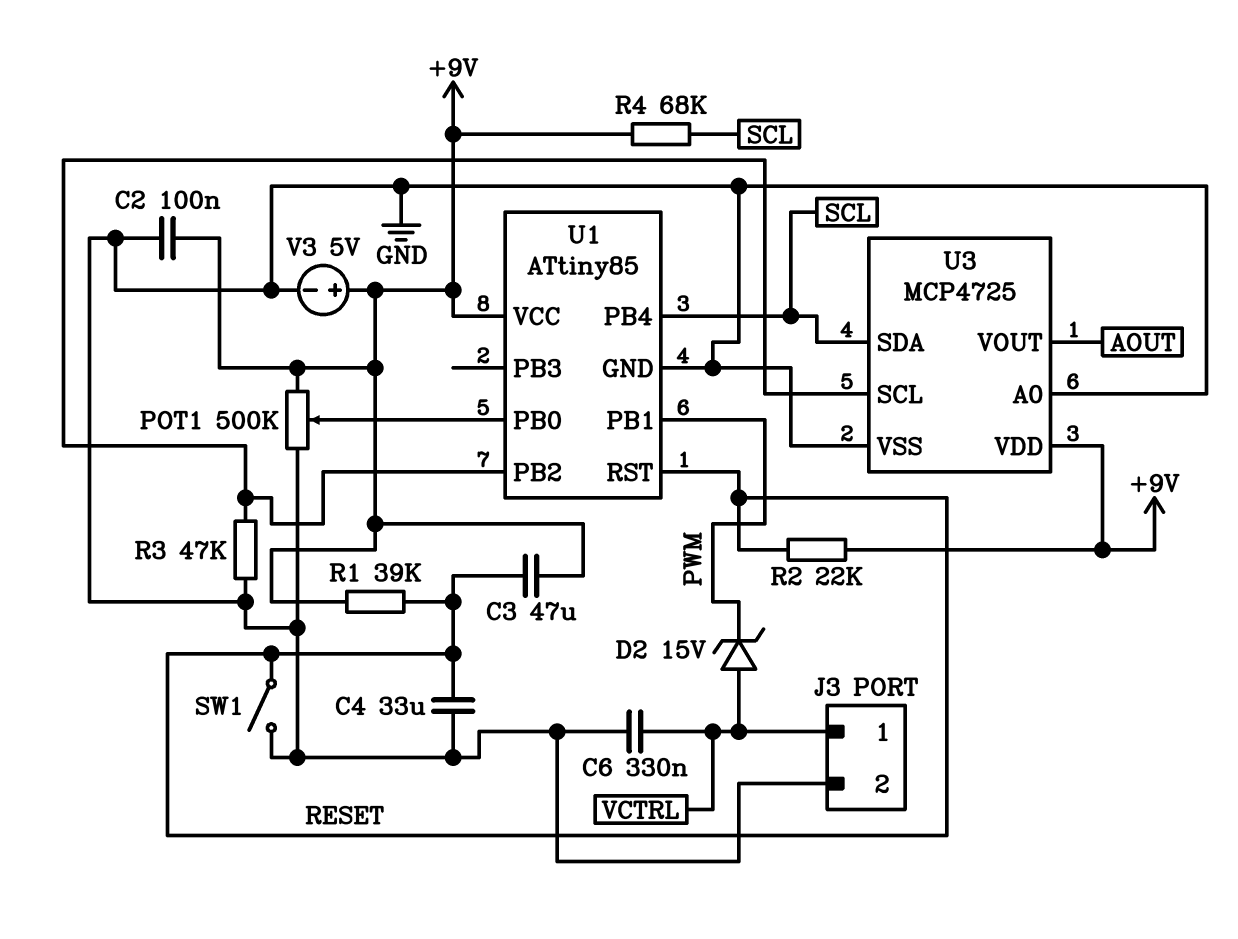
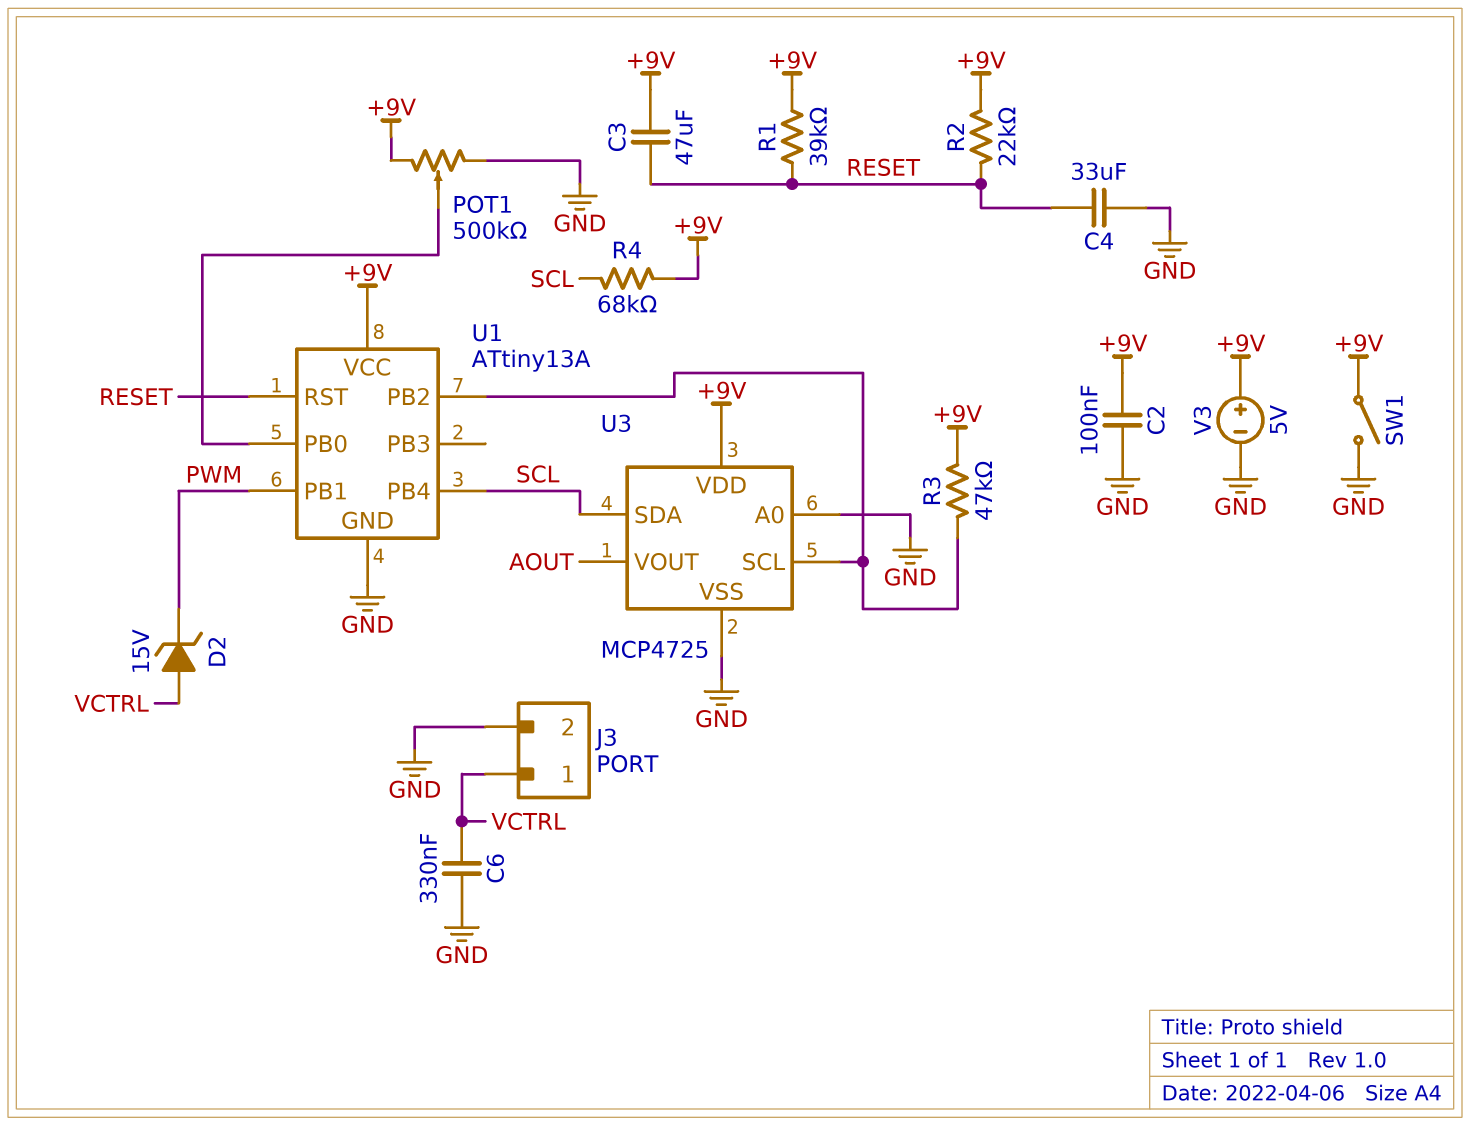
R3: 47k (GND, U1/PB2) -> 47k (+9V, U1/PB2)
SW1: switch (GND, RESET) -> switch (+9V, GND)
U1: ATtiny85 -> ATtiny13A

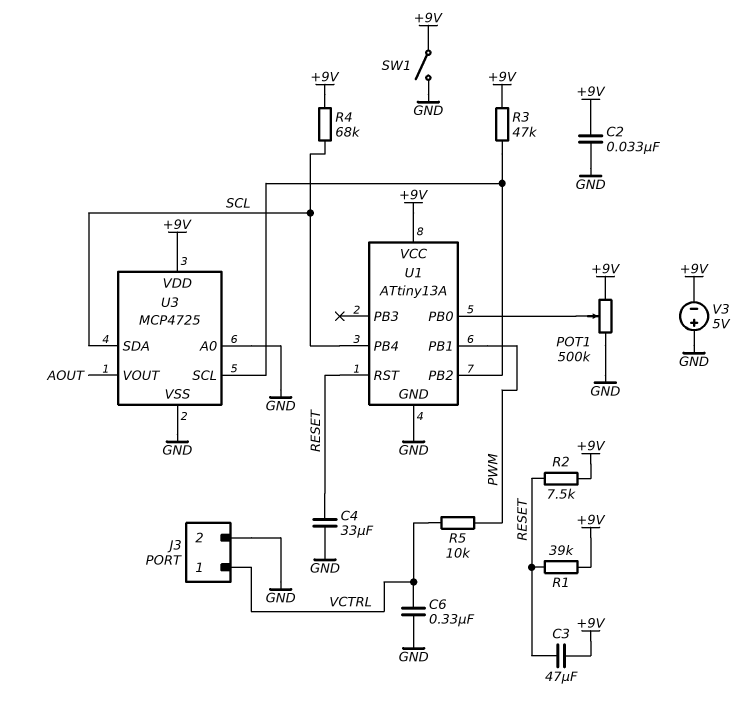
C2: 100nF (+9V, GND) -> 33nF (+9V, GND)
D2: zener 15V (A VCTRL, K PWM) -> none
R2: 22k (+9V, RESET) -> 7.5k (+9V, RESET)
R5: none -> 10k (PWM, VCTRL)
V3: 5V (plus +9V, minus GND) -> 5V (plus GND, minus +9V)

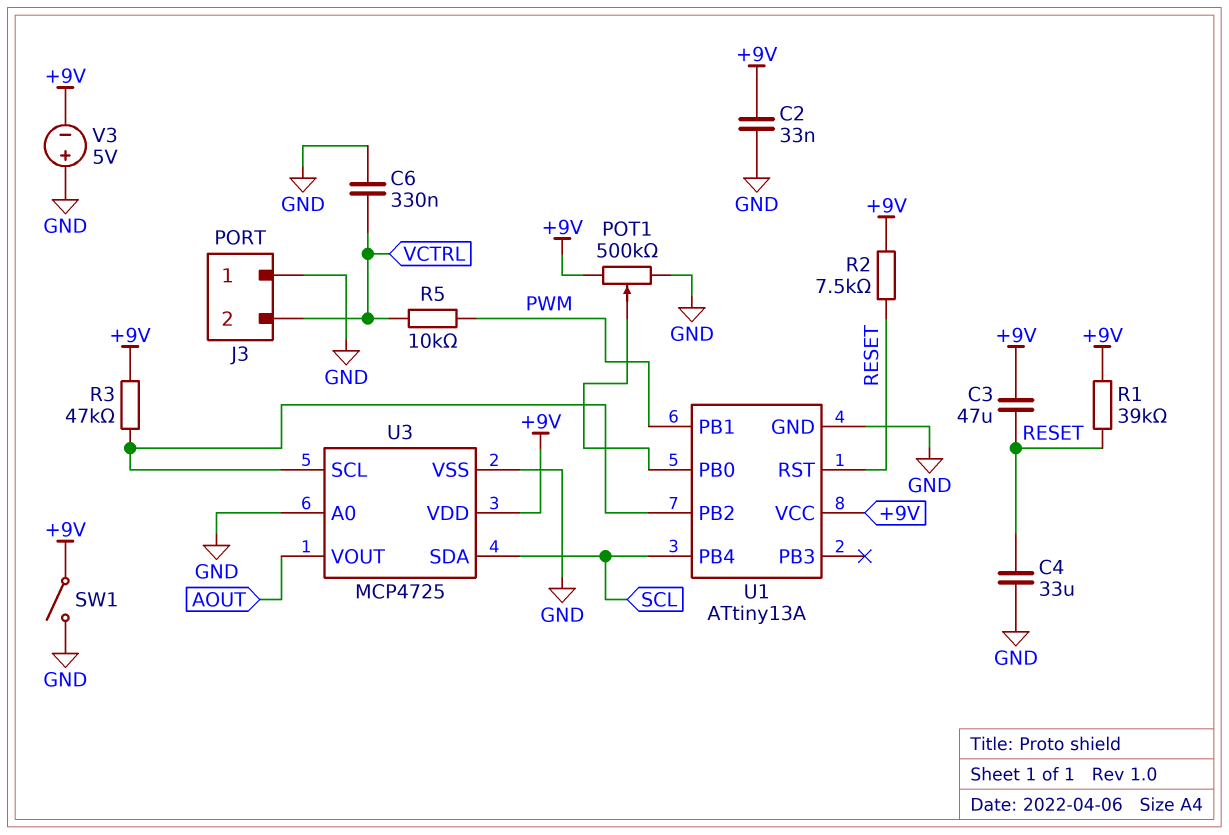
J3 pin 1: VCTRL -> GND
J3 pin 2: GND -> VCTRL
R4: 68k (+9V, SCL) -> none

